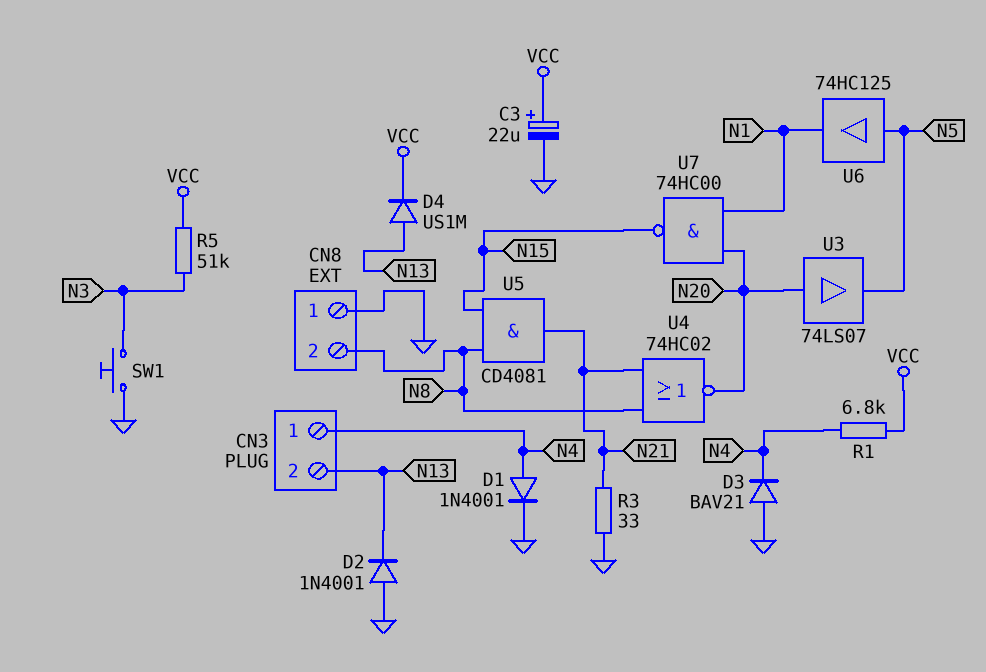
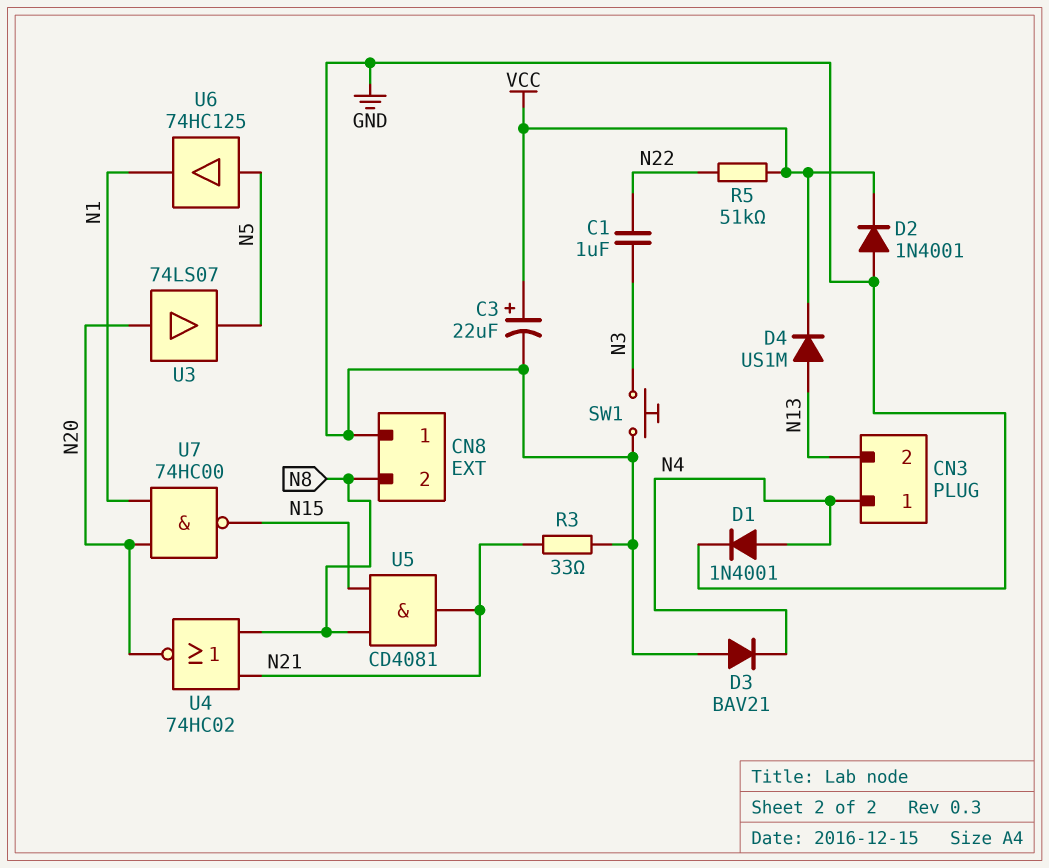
C1: none -> 1uF (N3, N22)
D2: diode 1N4001 (A GND, K N13) -> diode 1N4001 (A GND, K VCC)
R1: 6.8k (N4, VCC) -> none
R5: 51k (N3, VCC) -> 51k (N22, VCC)

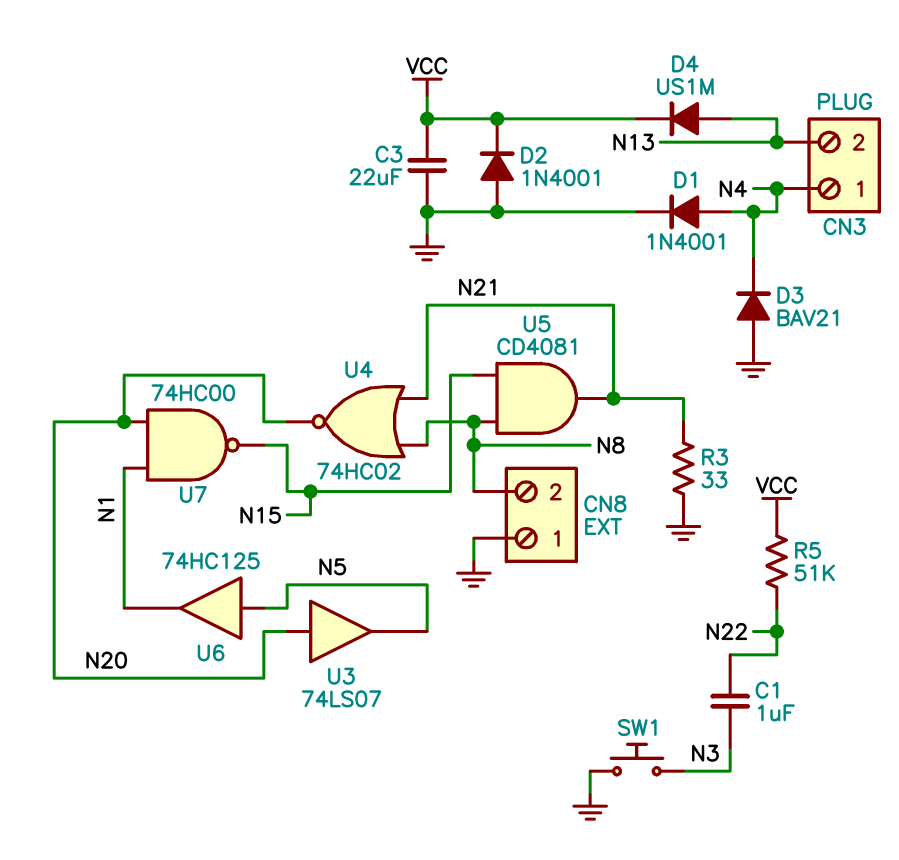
C3: 22uF (plus VCC, minus GND) -> 22uF (GND, VCC)

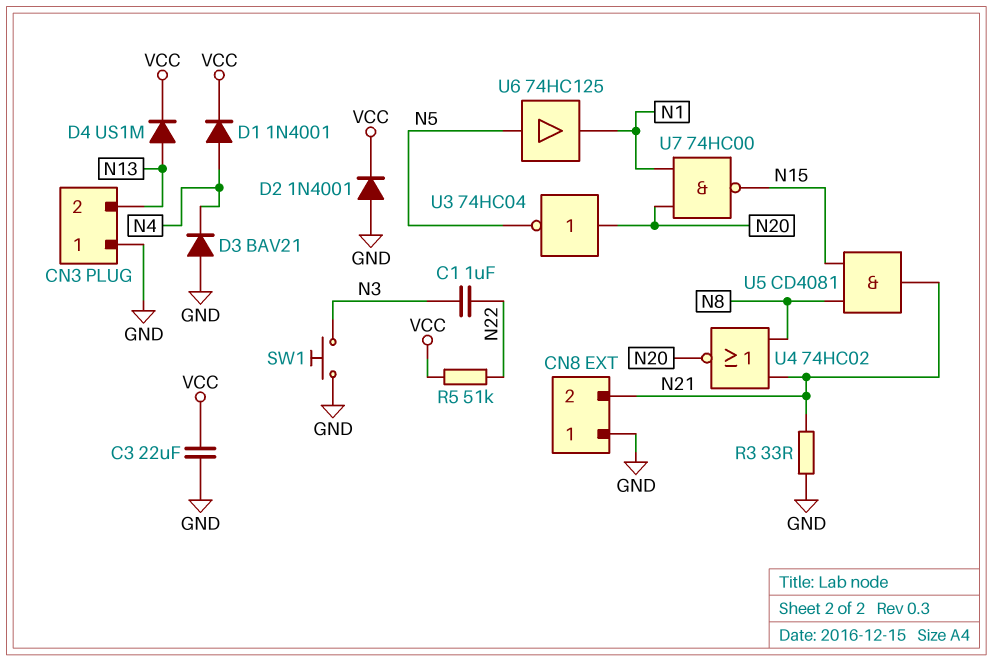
CN3 pin 1: N4 -> GND
CN8 pin 2: N8 -> N21
D1: diode 1N4001 (A N4, K GND) -> diode 1N4001 (A N4, K VCC)
U3: buffer 74LS07 (in N20, out N5) -> NOT 74HC04 (in N20, out N5)

